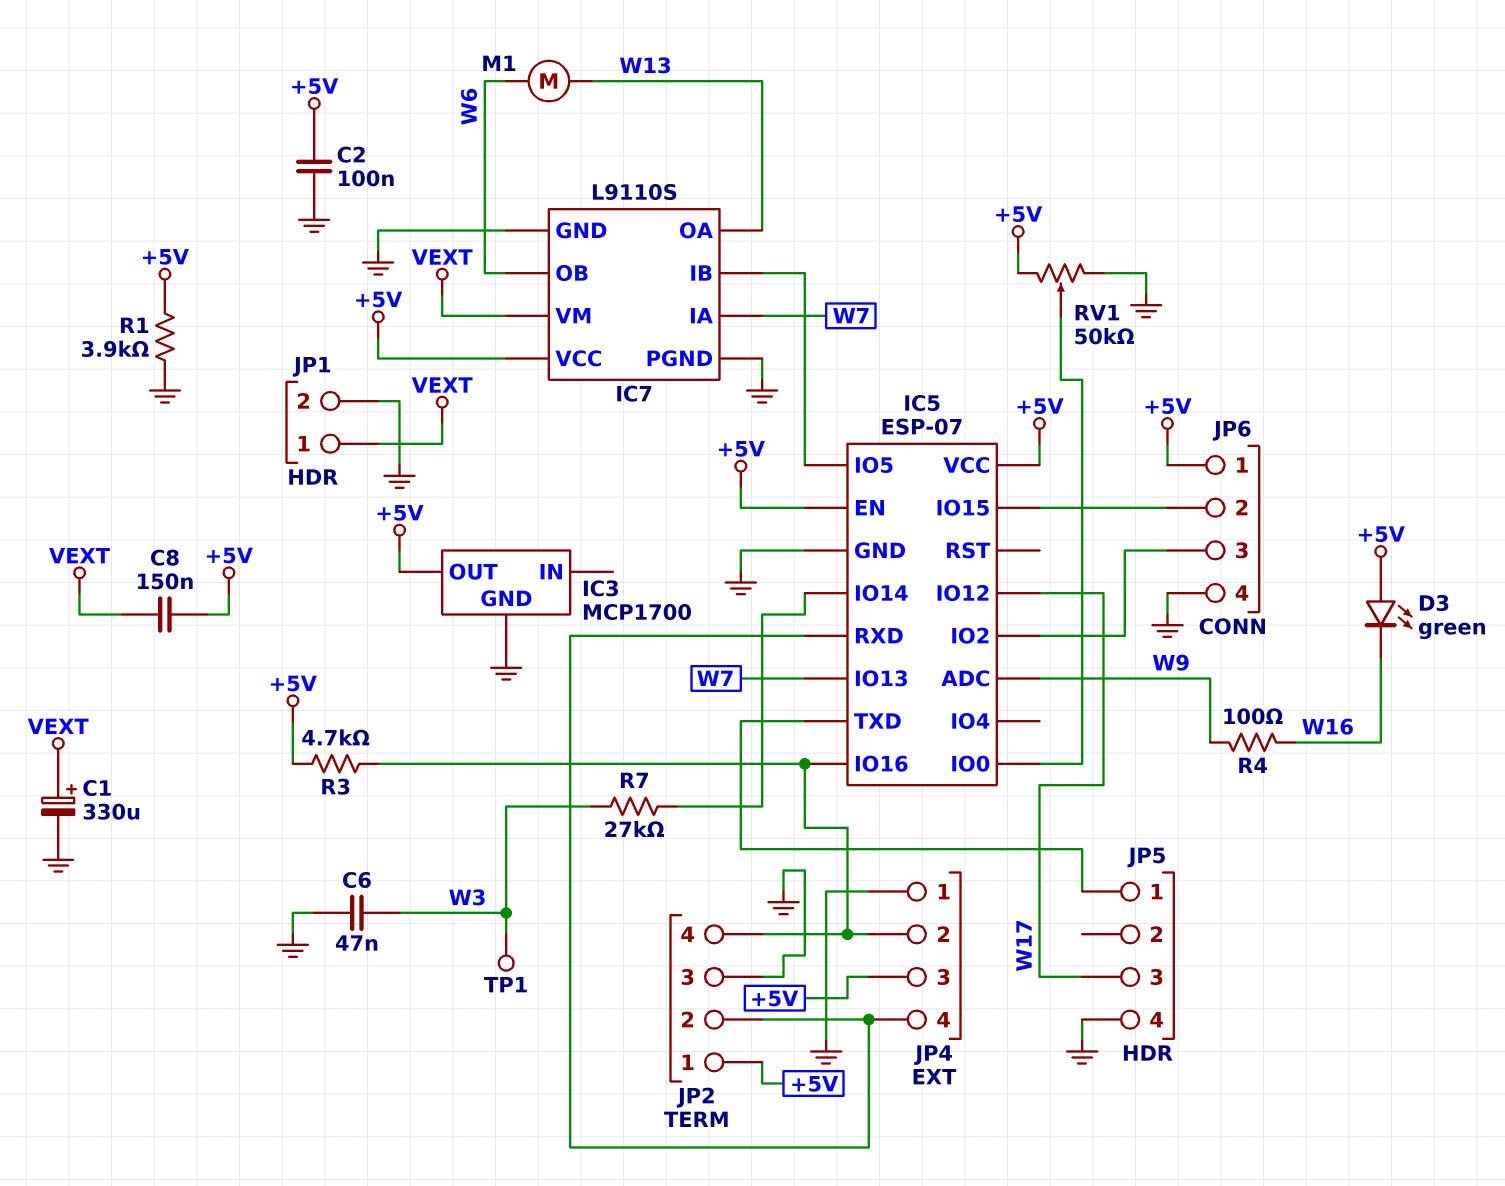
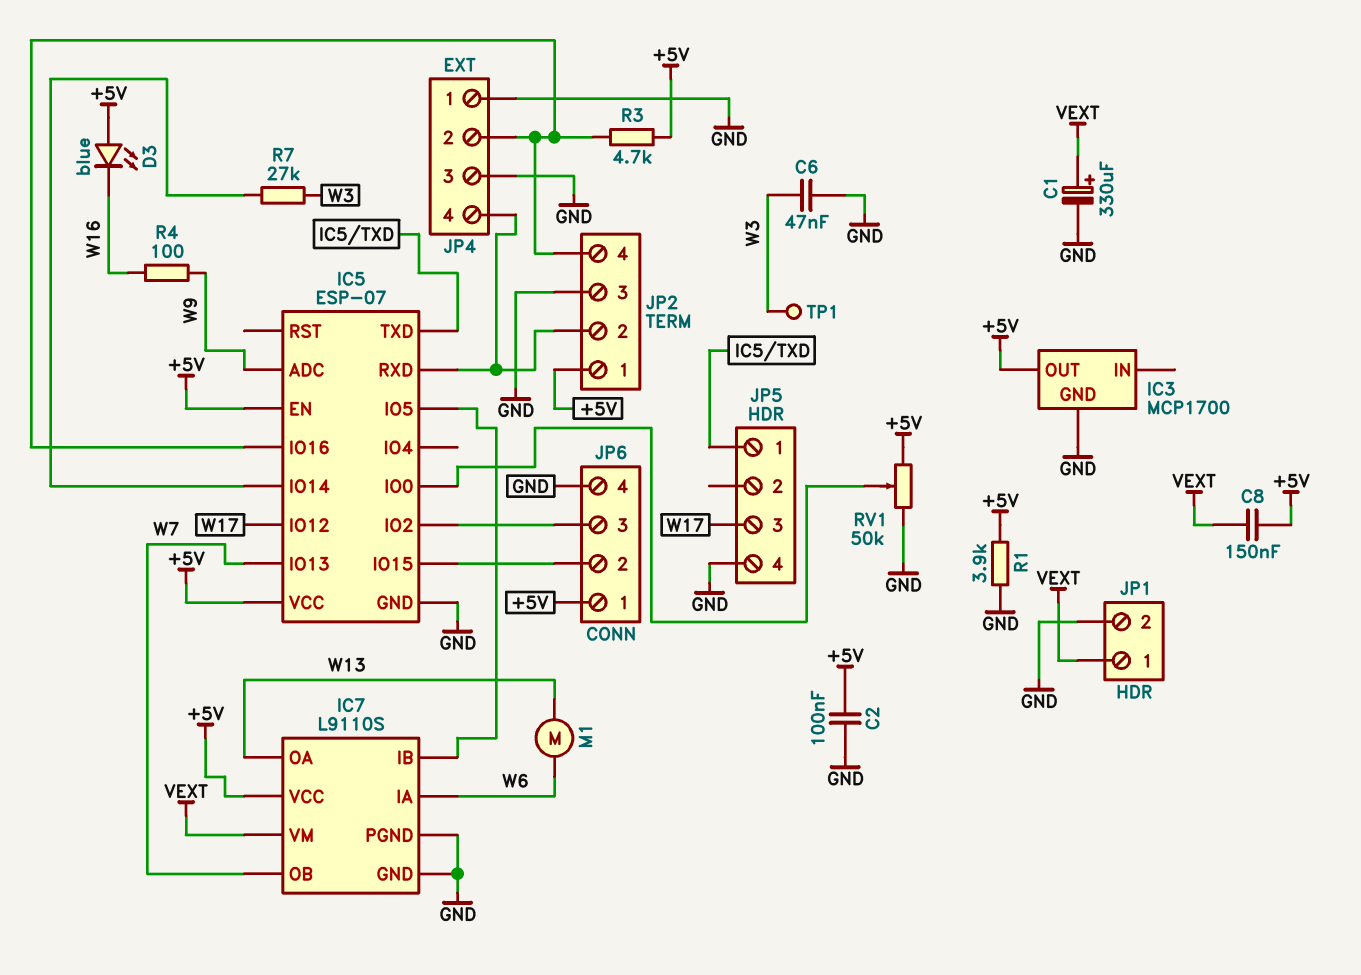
D3: LED green (A +5V, K W16) -> LED blue (A +5V, K W16)
IC7 pin IA: W7 -> W6
IC7 pin OB: W6 -> W7
JP4 pin 3: +5V -> GND

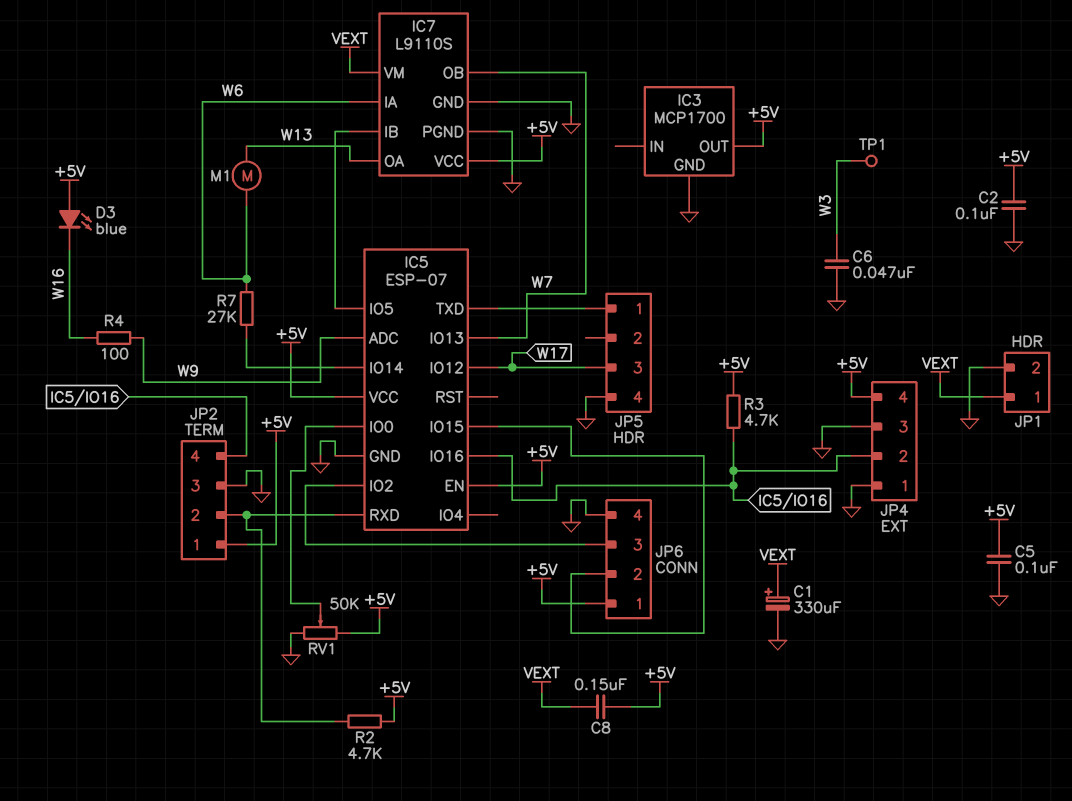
C5: none -> 100nF (+5V, GND)
JP4 pin 4: IC5/RXD -> +5V
R1: 3.9k (+5V, GND) -> none
R2: none -> 4.7k (+5V, IC5/RXD)
R7: 27k (IC5/IO14, W3) -> 27k (IC5/IO14, W6)

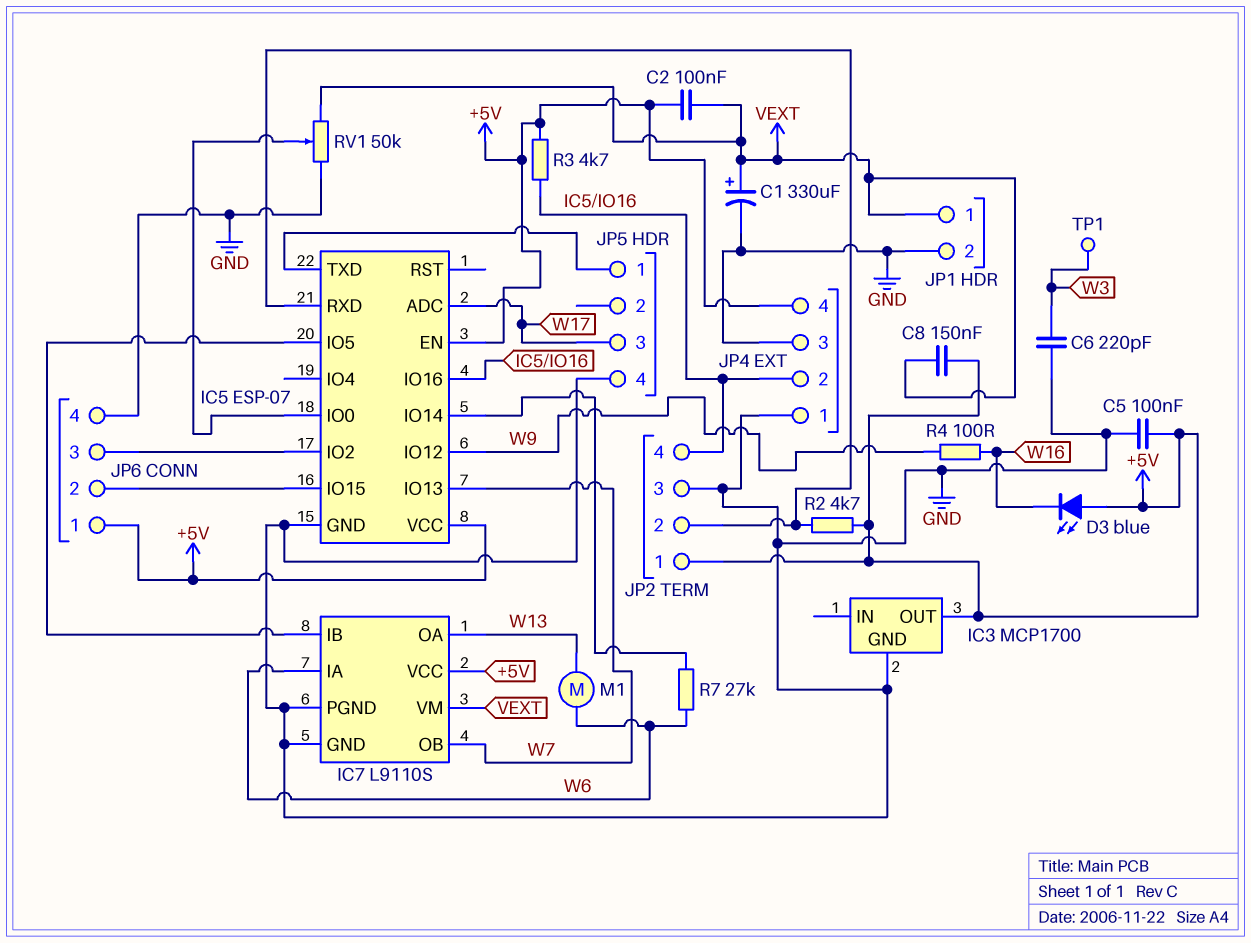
C2: 100nF (+5V, GND) -> 100nF (+5V, VEXT)
C6: 47nF (GND, W3) -> 220pF (GND, W3)
IC5 pin ADC: W9 -> W17
IC5 pin IO12: W17 -> W9
RV1: 50k (+5V, GND, wiper IC5/IO0) -> 50k (GND, VEXT, wiper IC5/IO0)

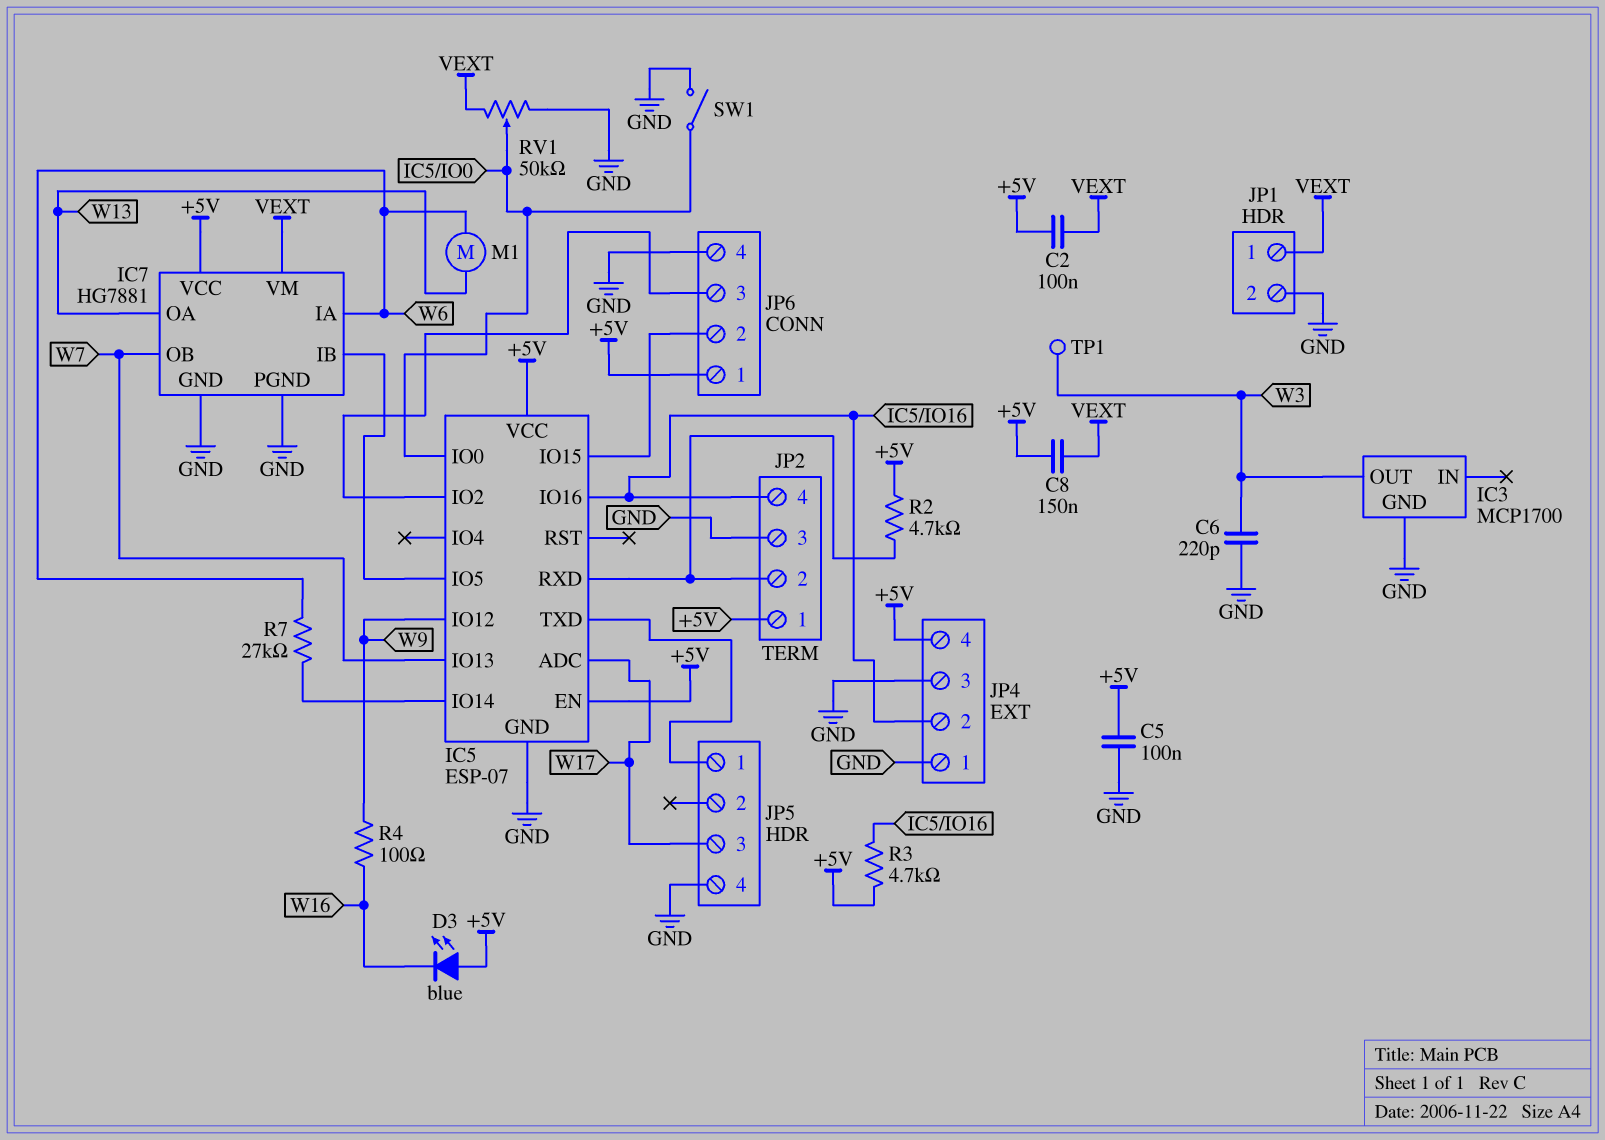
C1: 330uF (plus VEXT, minus GND) -> none
IC3 pin OUT: +5V -> W3
IC7: L9110S -> HG7881
SW1: none -> switch (GND, IC5/IO0)

